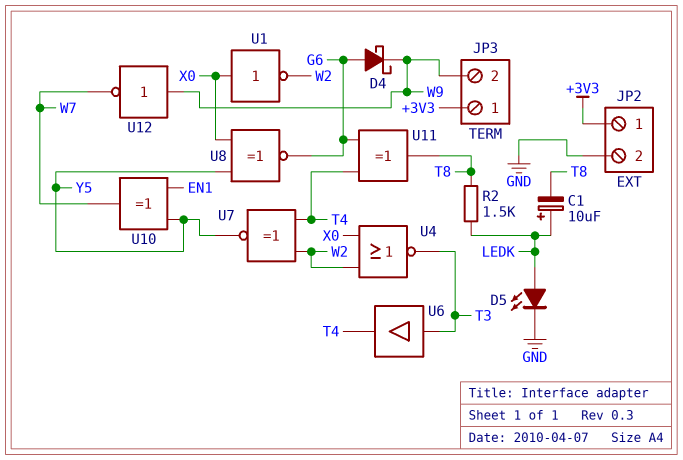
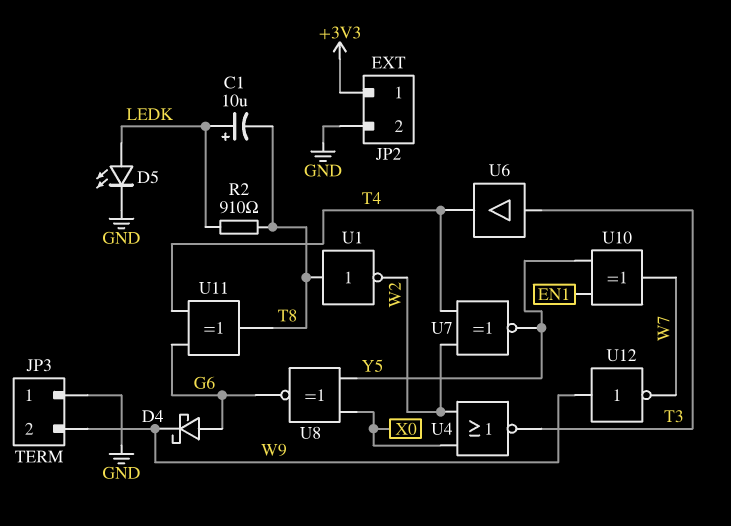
JP3 pin 1: +3V3 -> GND
R2: 1.5k (LEDK, T8) -> 910 (LEDK, T8)
U1: NOT (in X0, out W2) -> NOT (in T8, out W2)

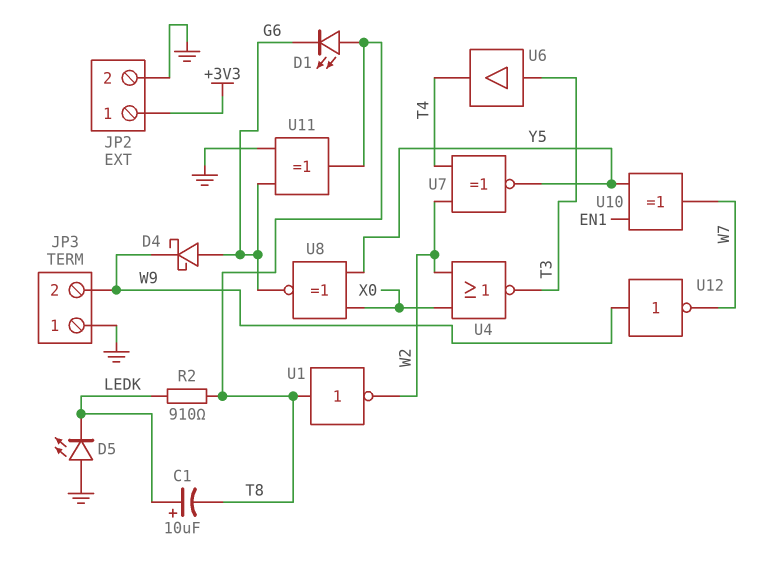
D1: none -> LED (A T8, K G6)
D5: LED (A LEDK, K GND) -> LED (A GND, K LEDK)
U11: XOR (in G6, in T4, out T8) -> XOR (in G6, in GND, out T8)

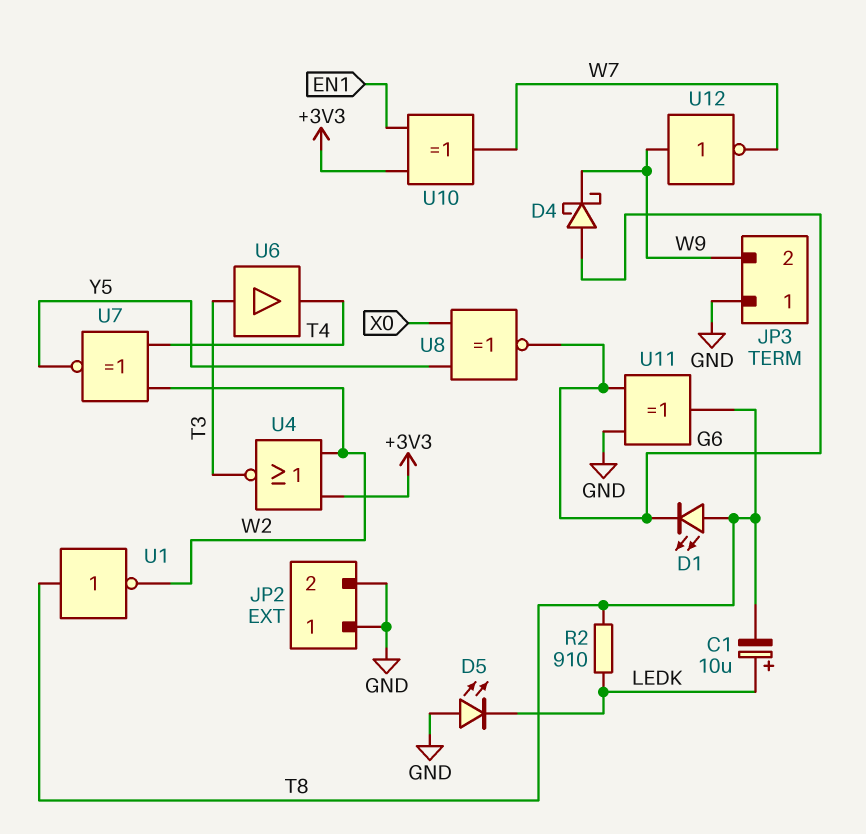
JP2 pin 1: +3V3 -> GND
U4: NOR (in W2, in X0, out T3) -> NOR (in +3V3, in W2, out T3)
U10: XOR (in EN1, in Y5, out W7) -> XOR (in +3V3, in EN1, out W7)

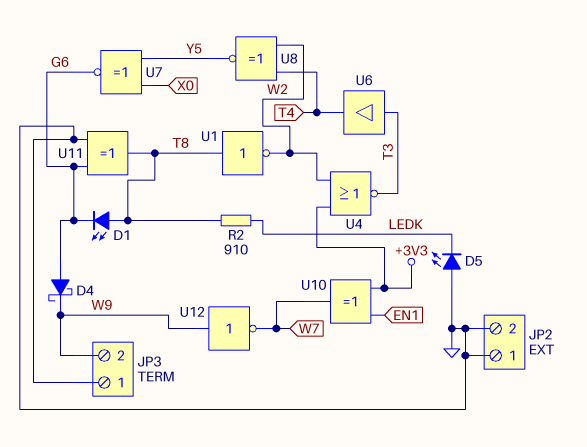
C1: 10uF (plus LEDK, minus T8) -> none
U7: XNOR (in T4, in W2, out Y5) -> XNOR (in X0, in Y5, out G6)
U8: XNOR (in X0, in Y5, out G6) -> XNOR (in T4, in W2, out Y5)

